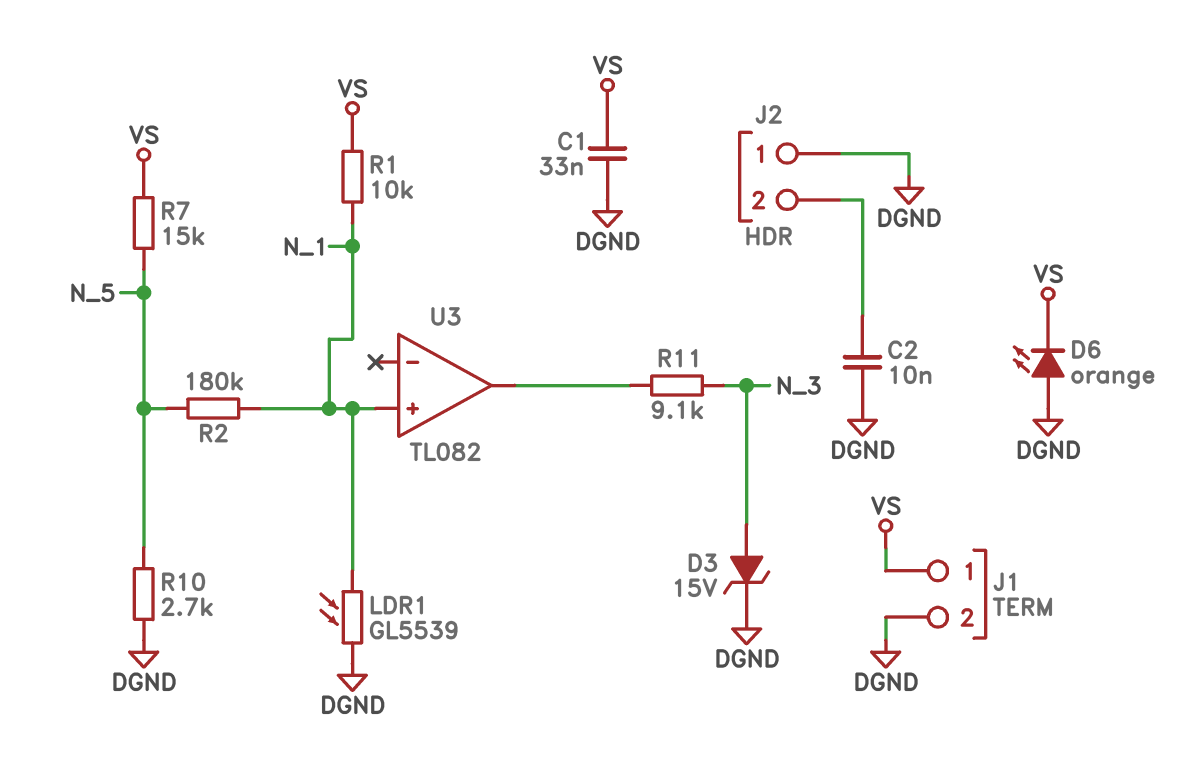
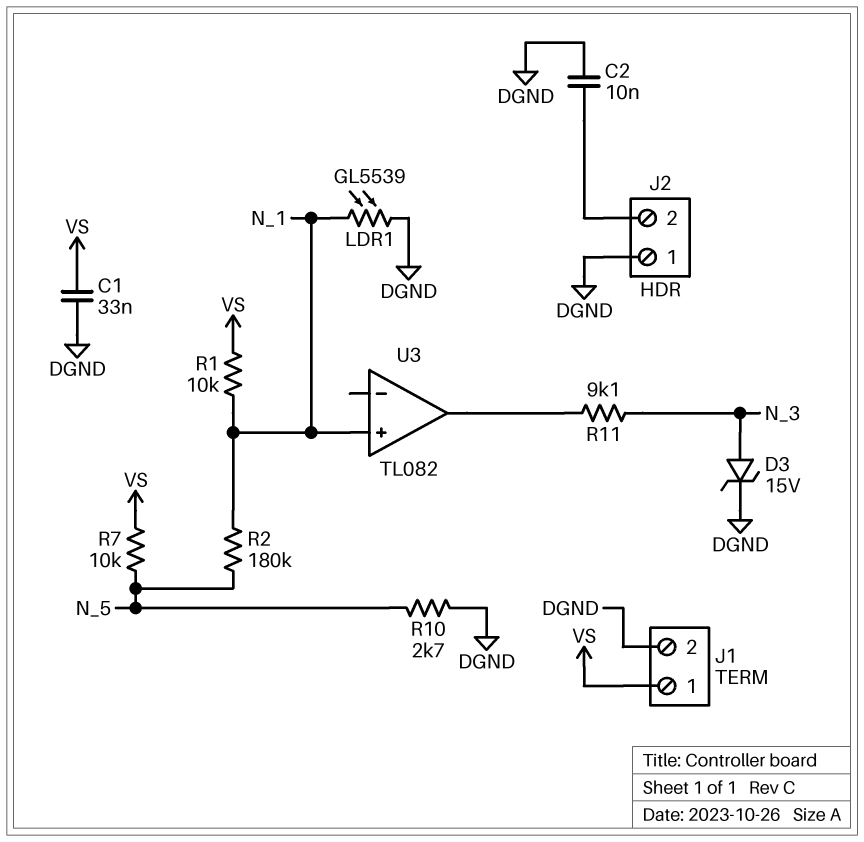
D6: LED orange (A DGND, K VS) -> none
R7: 15k (N_5, VS) -> 10k (N_5, VS)

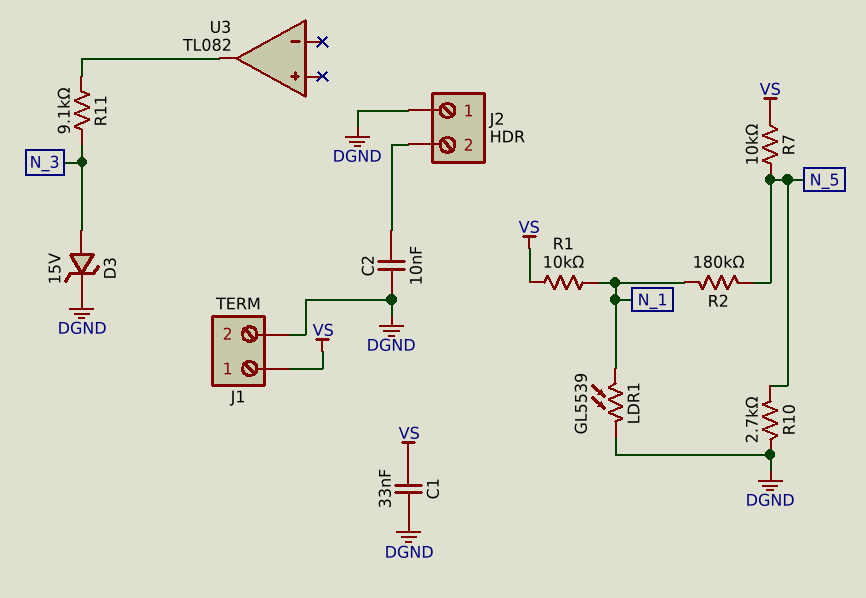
U3 pin in+: N_1 -> none

